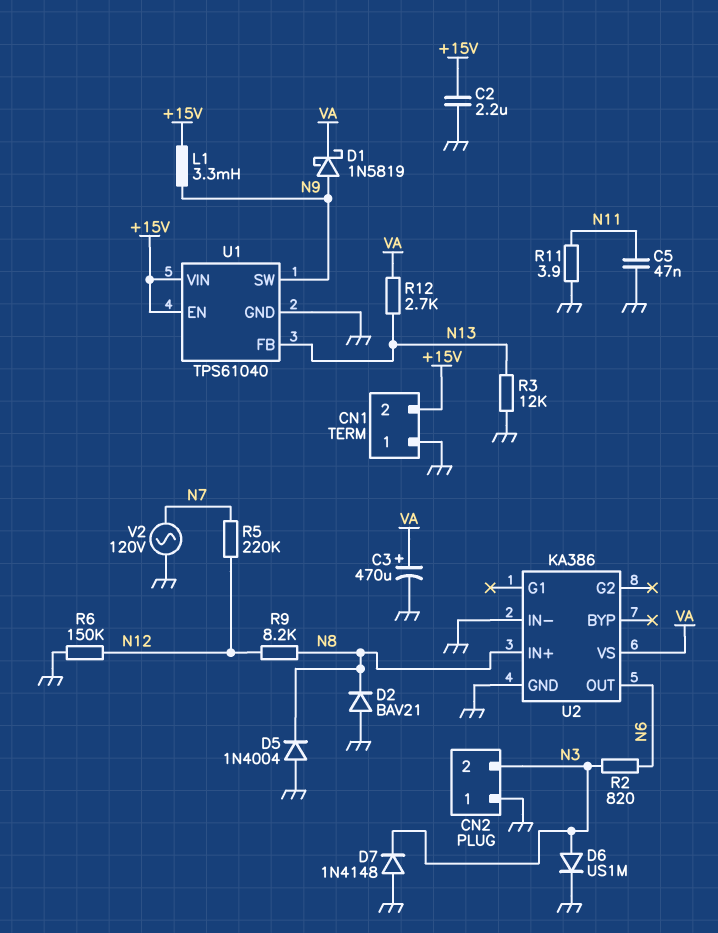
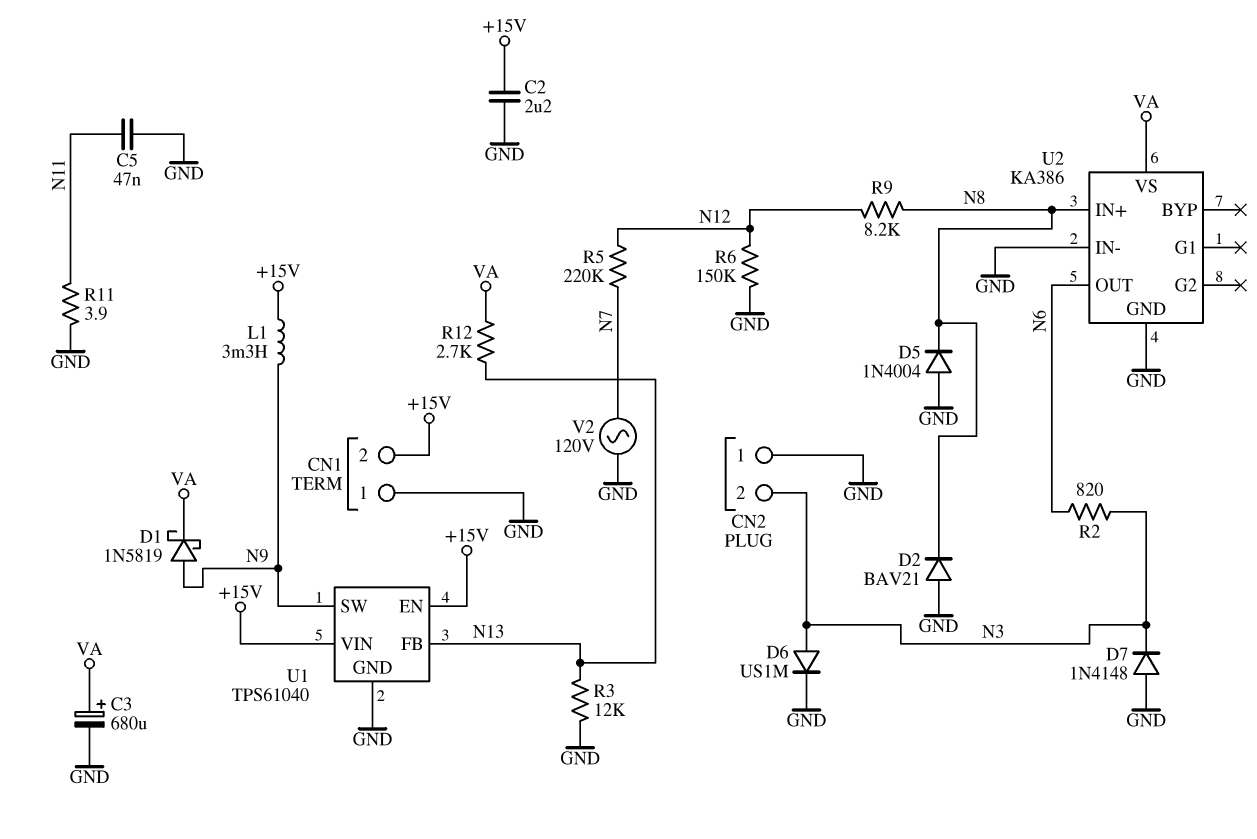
C3: 470uF (plus VA, minus GND) -> 680uF (plus VA, minus GND)

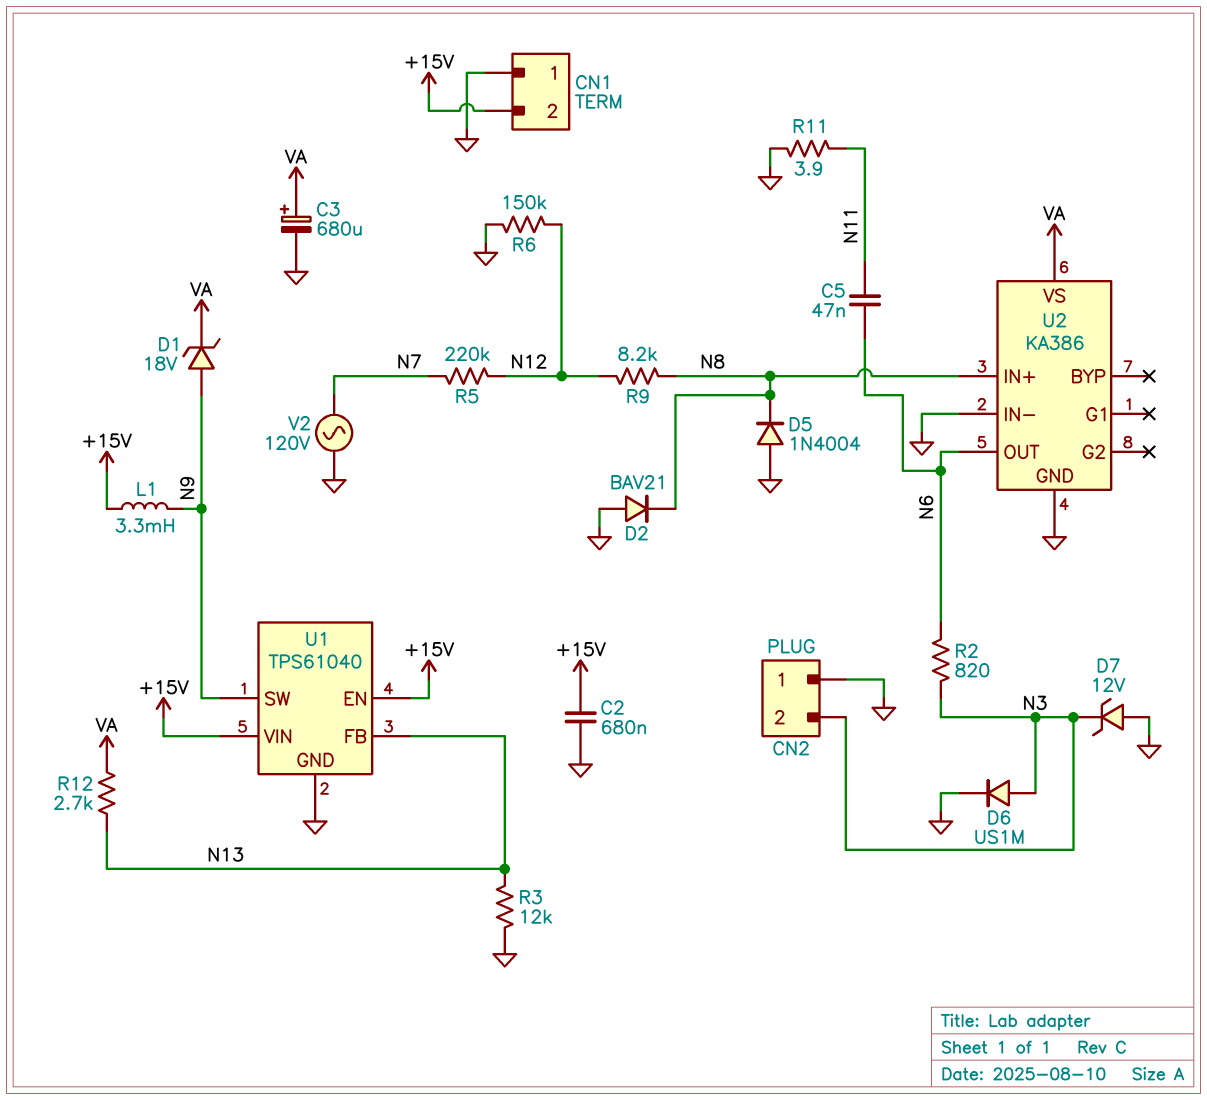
C2: 2.2uF (+15V, GND) -> 680nF (+15V, GND)
C5: 47nF (GND, N11) -> 47nF (N6, N11)
D1: schottky 1N5819 (A N9, K VA) -> zener 18V (A N9, K VA)
D7: diode 1N4148 (A GND, K N3) -> zener 12V (A GND, K N3)

